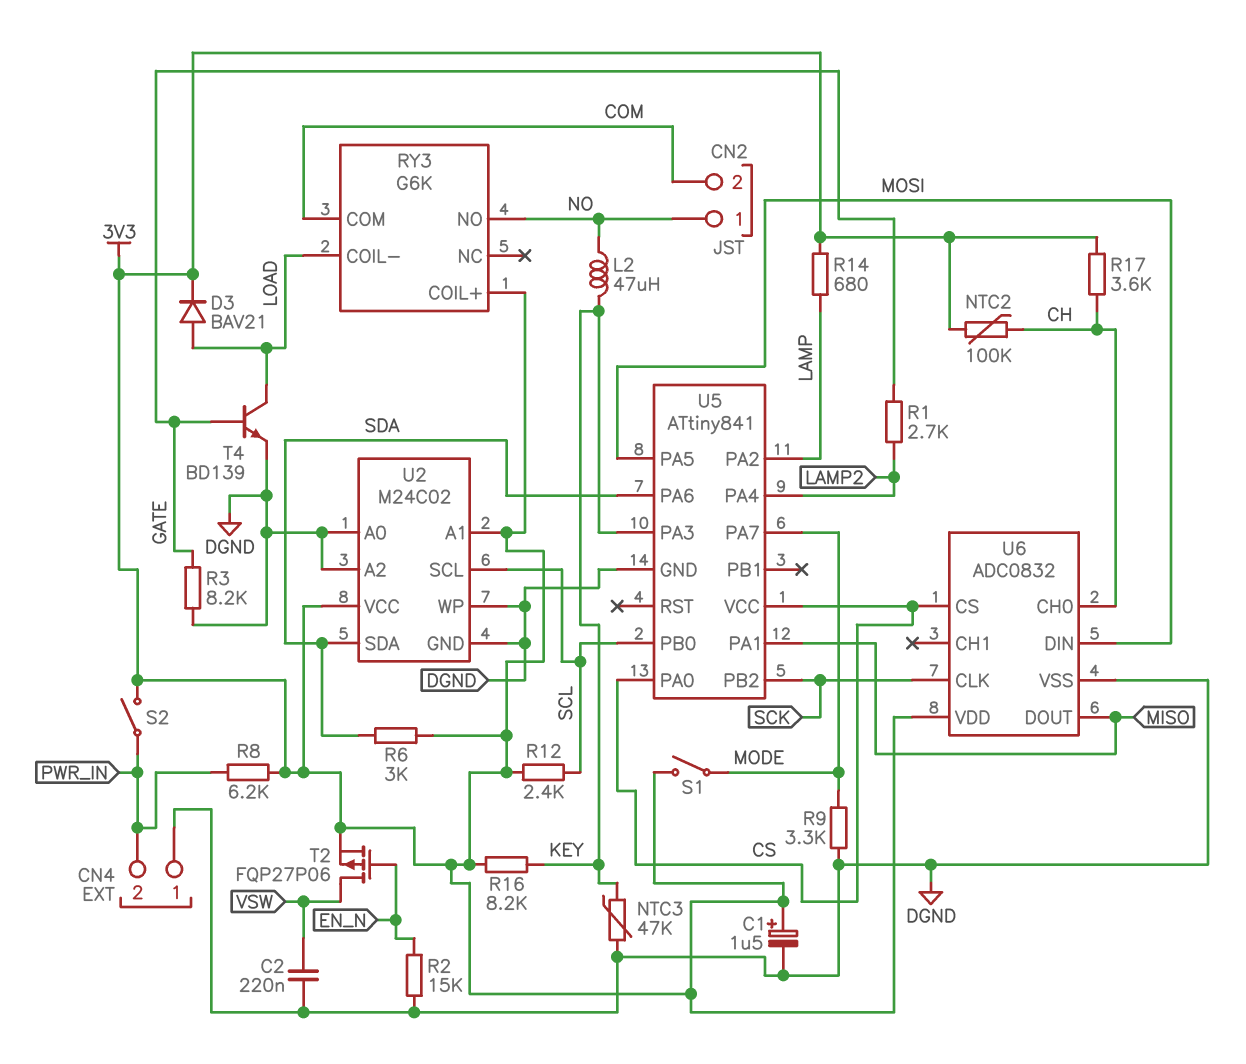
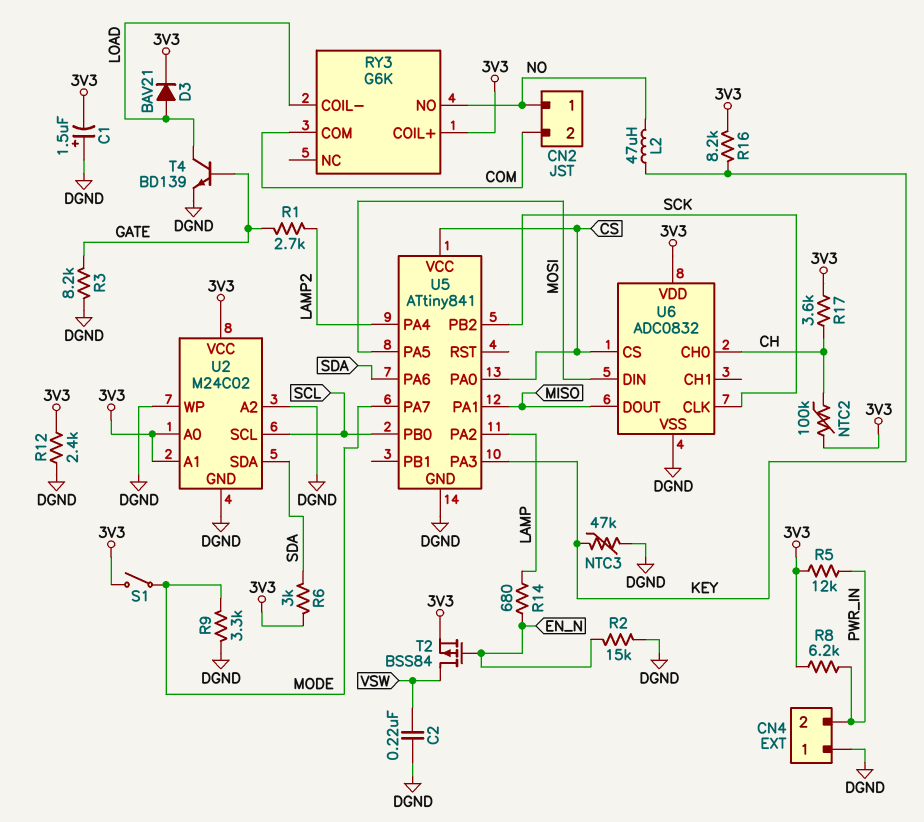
C1: 1.5uF (plus 3V3, minus DGND) -> 1.5uF (plus DGND, minus 3V3)
R5: none -> 12k (3V3, PWR_IN)
R12: 2.4k (3V3, SCL) -> 2.4k (3V3, DGND)
R14: 680 (3V3, LAMP) -> 680 (EN_N, LAMP)
S2: switch (3V3, PWR_IN) -> none
T2: PMOS FQP27P06 (G EN_N, D VSW, S 3V3) -> PMOS BSS84 (G EN_N, D VSW, S 3V3)
U2 pin A0: DGND -> 3V3

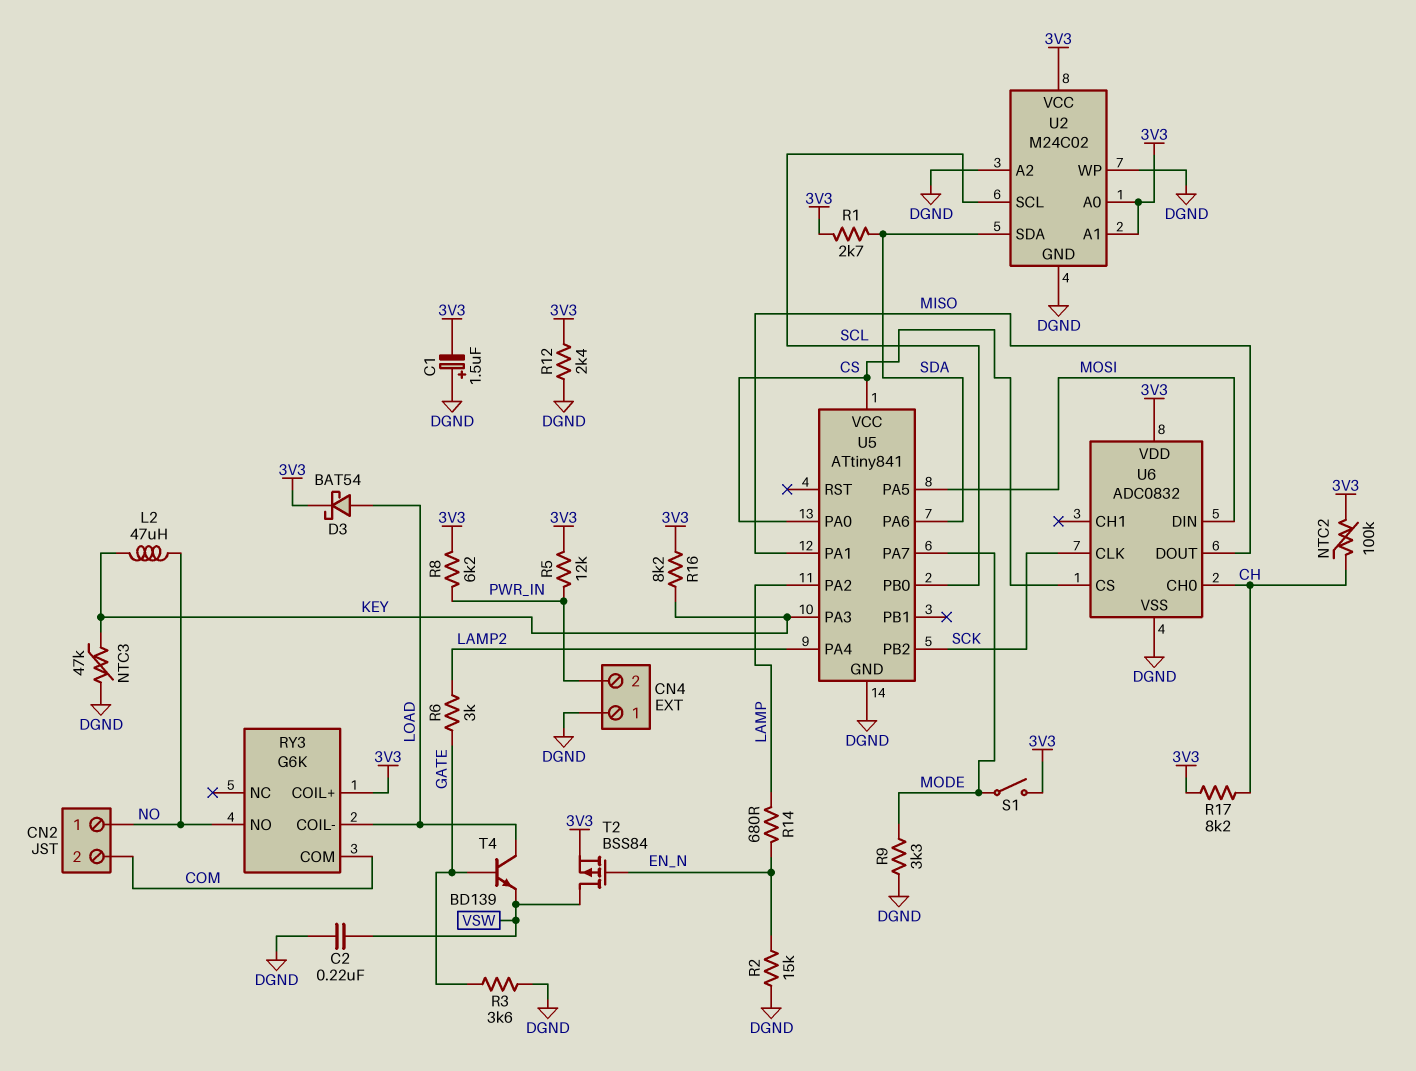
D3: diode BAV21 (A LOAD, K 3V3) -> schottky BAT54 (A LOAD, K 3V3)
R1: 2.7k (GATE, LAMP2) -> 2.7k (3V3, SDA)
R3: 8.2k (DGND, GATE) -> 3.6k (DGND, GATE)
R6: 3k (3V3, SDA) -> 3k (GATE, LAMP2)
R17: 3.6k (3V3, CH) -> 8.2k (3V3, CH)
T4: NPN BD139 (B GATE, C LOAD, E DGND) -> NPN BD139 (B GATE, C LOAD, E VSW)

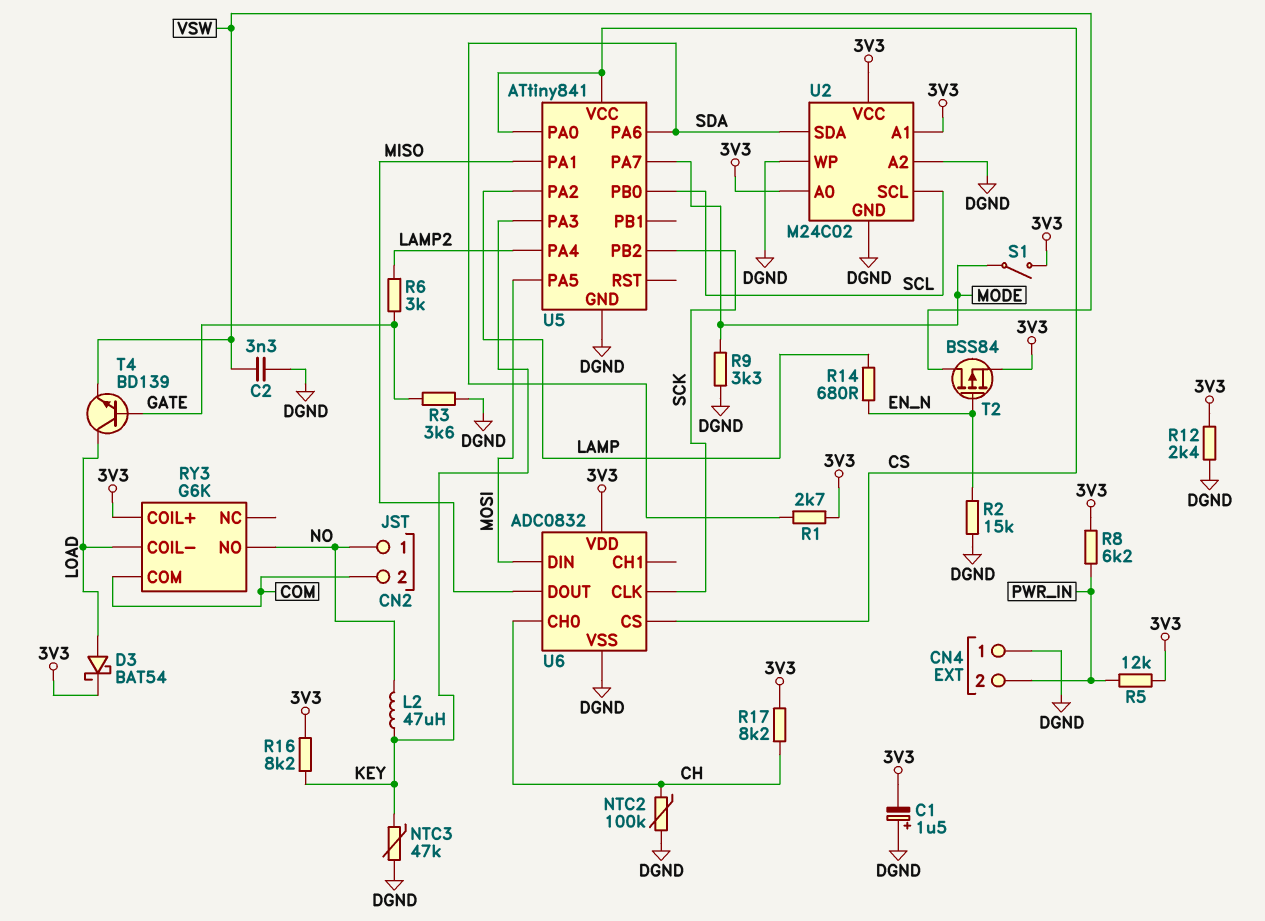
C2: 220nF (DGND, VSW) -> 3.3nF (DGND, VSW)
NTC2: 100k (3V3, CH) -> 100k (CH, DGND)

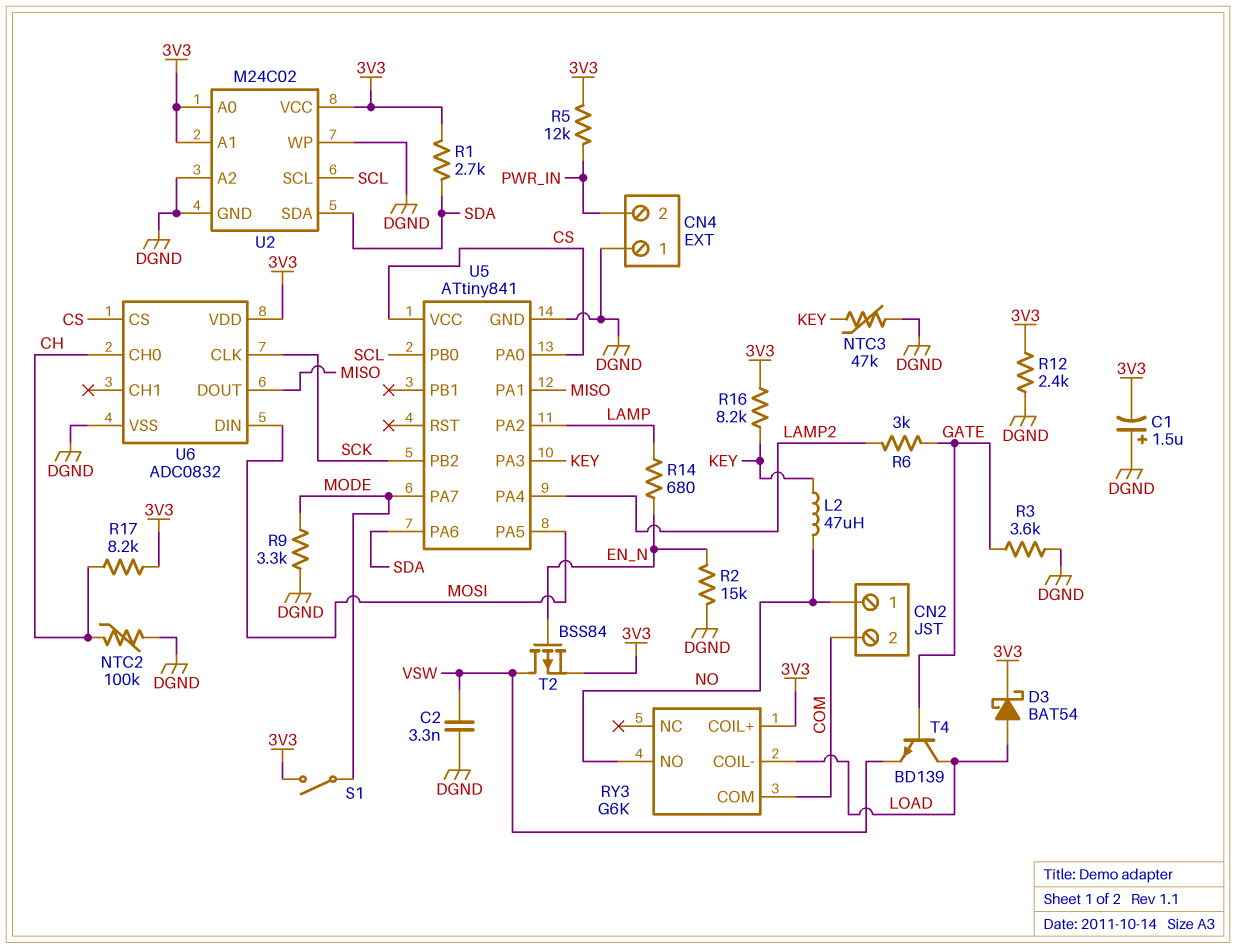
R8: 6.2k (3V3, PWR_IN) -> none

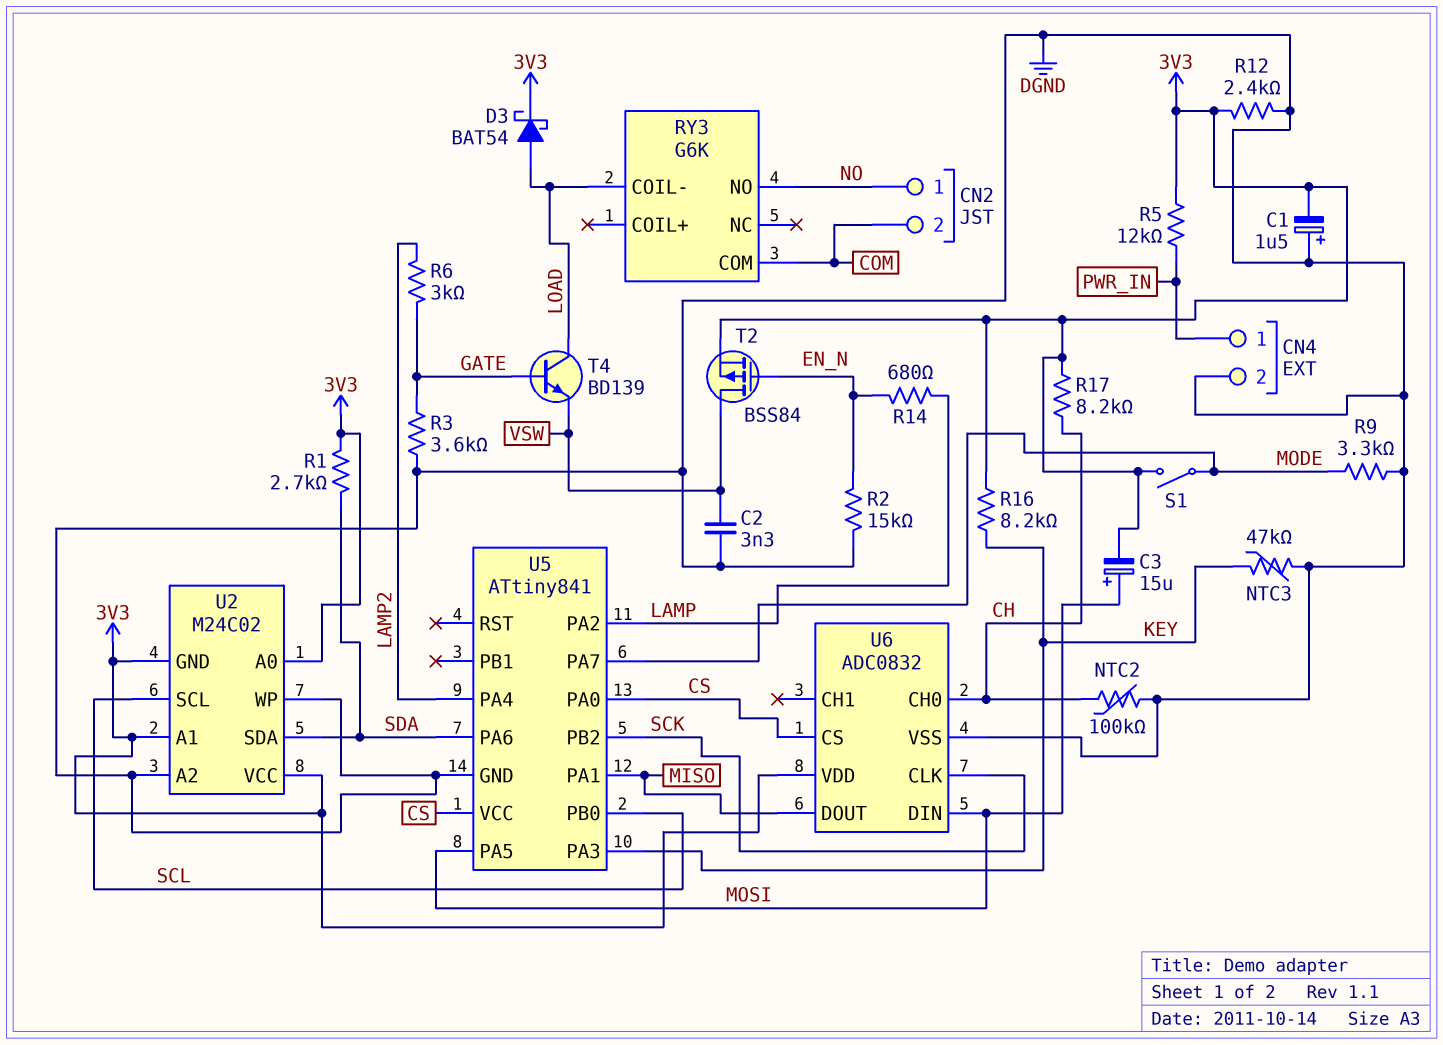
C3: none -> 15uF (plus MOSI, minus 3V3)
CN4 pin 1: DGND -> PWR_IN
CN4 pin 2: PWR_IN -> DGND
L2: 47uH (KEY, NO) -> none
RY3 pin COIL+: 3V3 -> none
U2 pin GND: DGND -> 3V3

